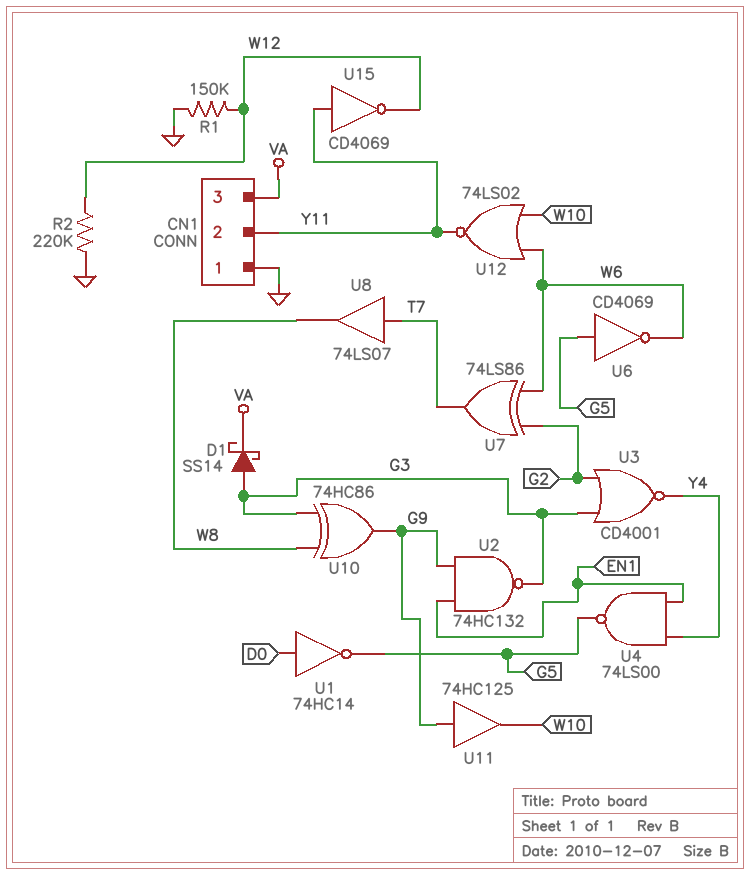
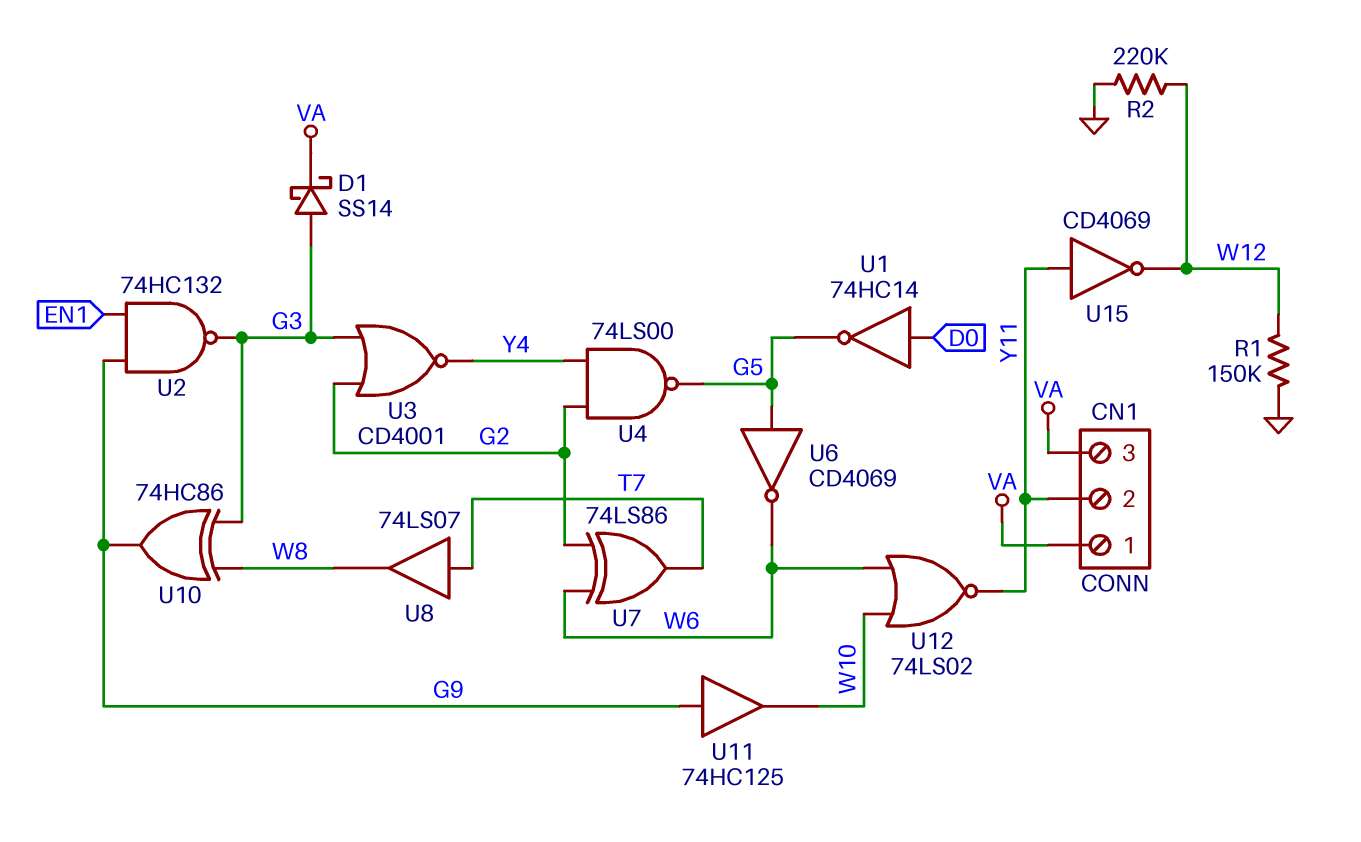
CN1 pin 1: GND -> VA
U4: NAND 74LS00 (in EN1, in Y4, out G5) -> NAND 74LS00 (in G2, in Y4, out G5)

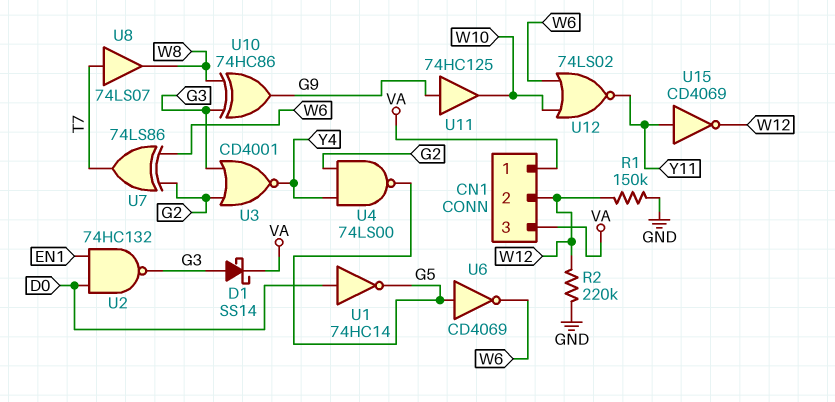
CN1 pin 2: Y11 -> W12
U2: NAND 74HC132 (in EN1, in G9, out G3) -> NAND 74HC132 (in D0, in EN1, out G3)

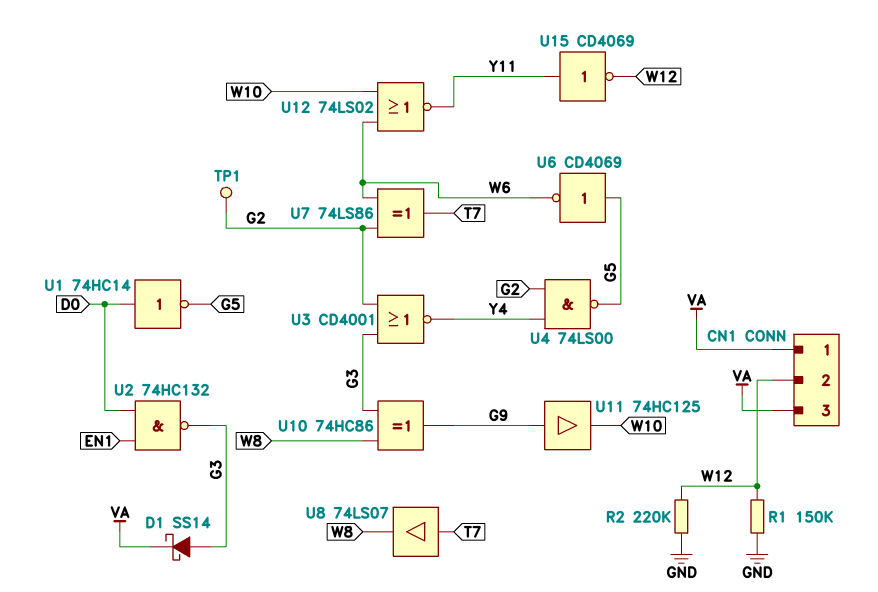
TP1: none -> test point (G2)

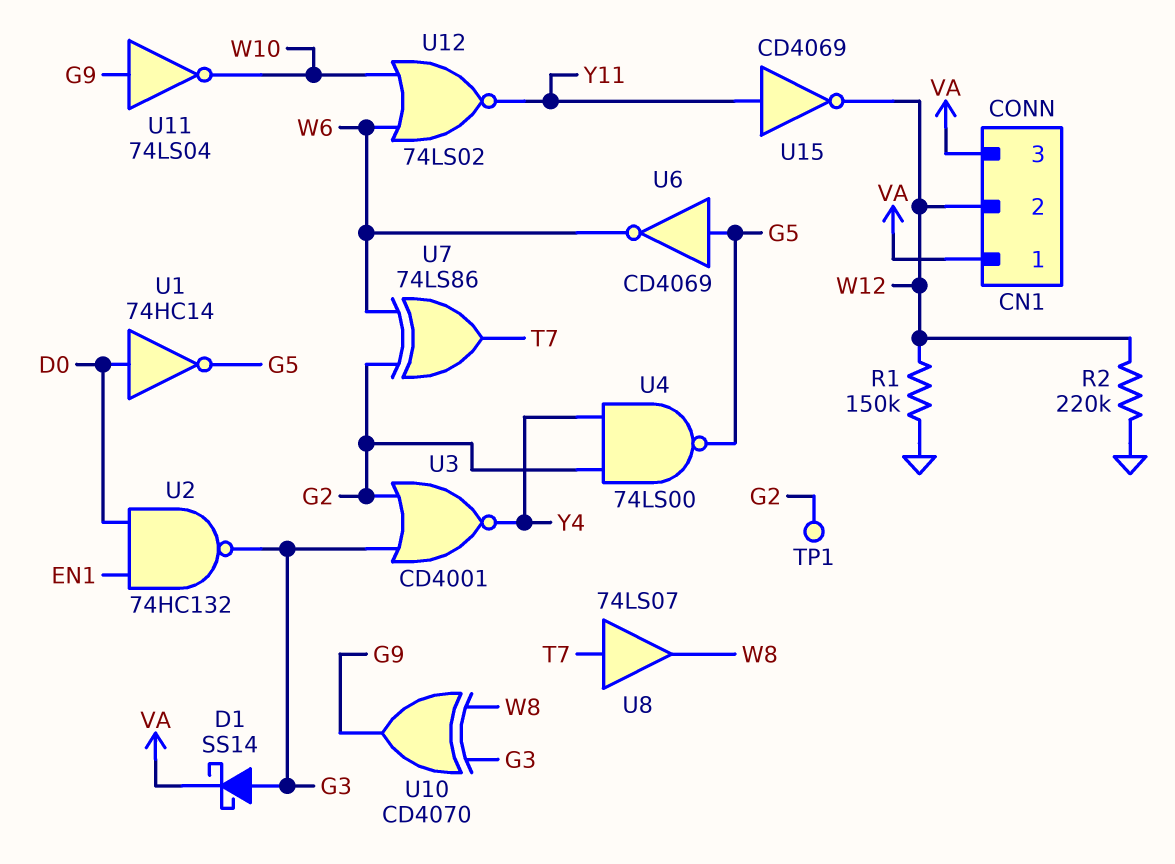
U10: XOR 74HC86 (in G3, in W8, out G9) -> XOR CD4070 (in G3, in W8, out G9)
U11: buffer 74HC125 (in G9, out W10) -> NOT 74LS04 (in G9, out W10)

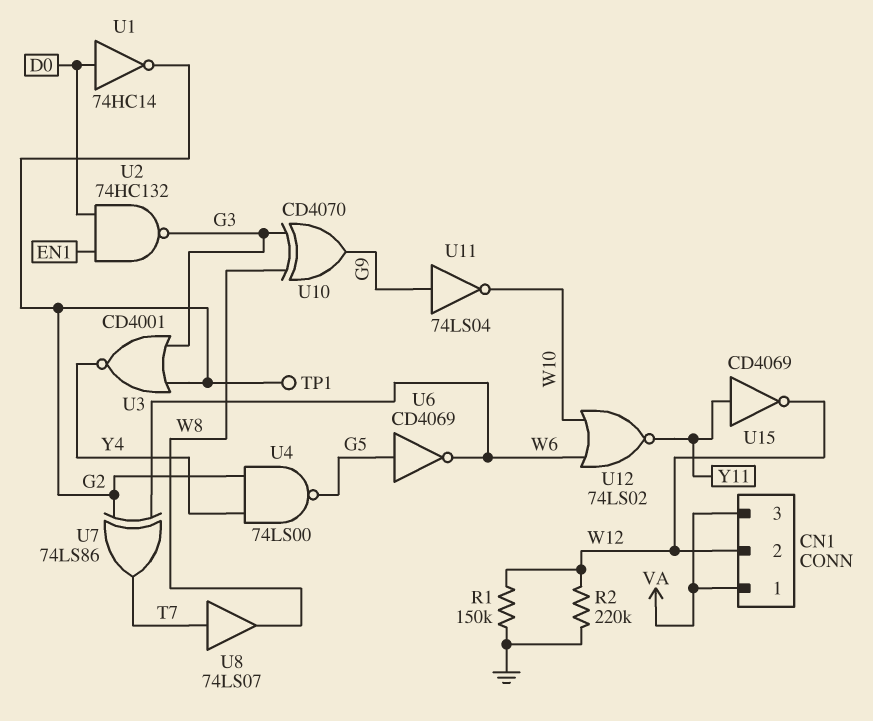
D1: schottky SS14 (A G3, K VA) -> none
U1: NOT 74HC14 (in D0, out G5) -> NOT 74HC14 (in D0, out G2)

